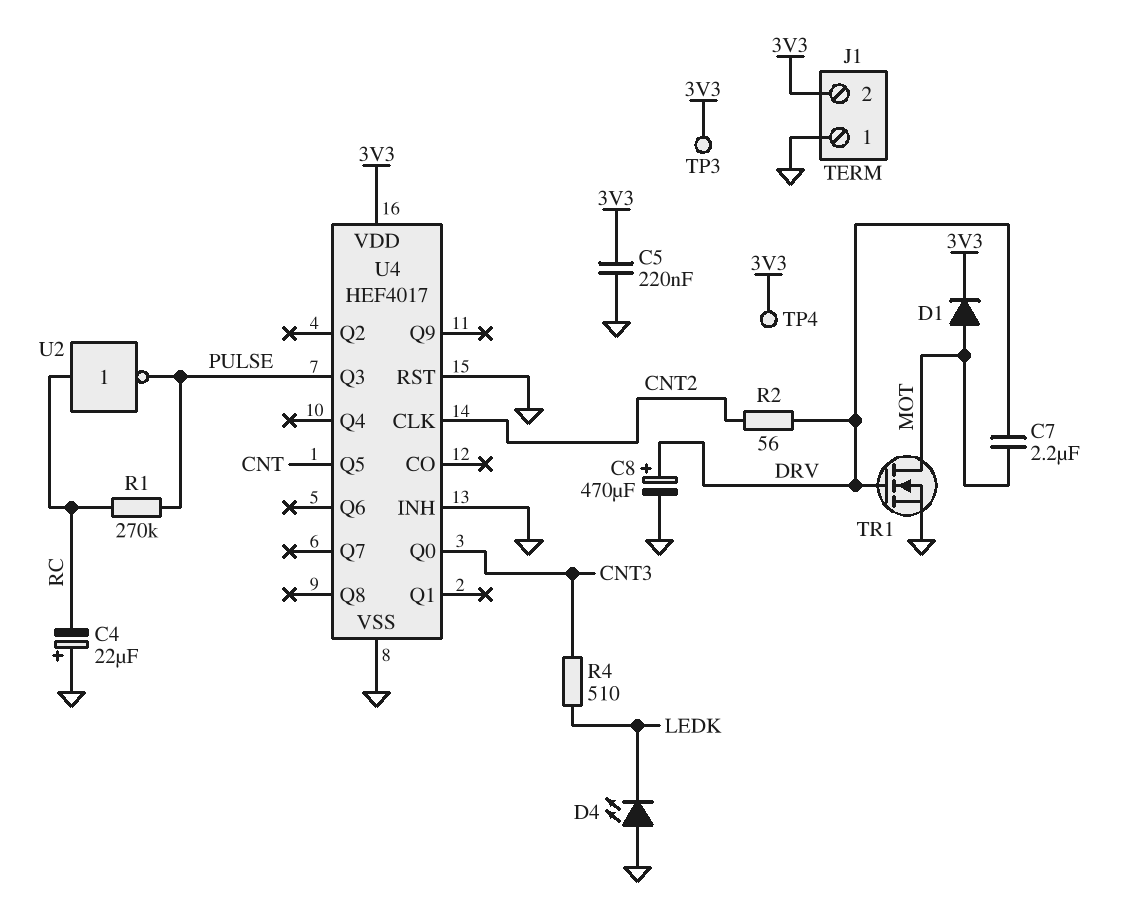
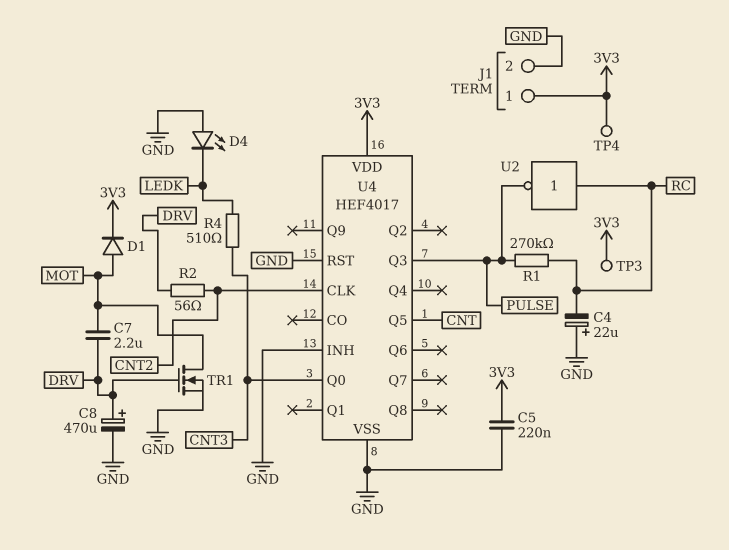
J1 pin 1: GND -> 3V3
J1 pin 2: 3V3 -> GND

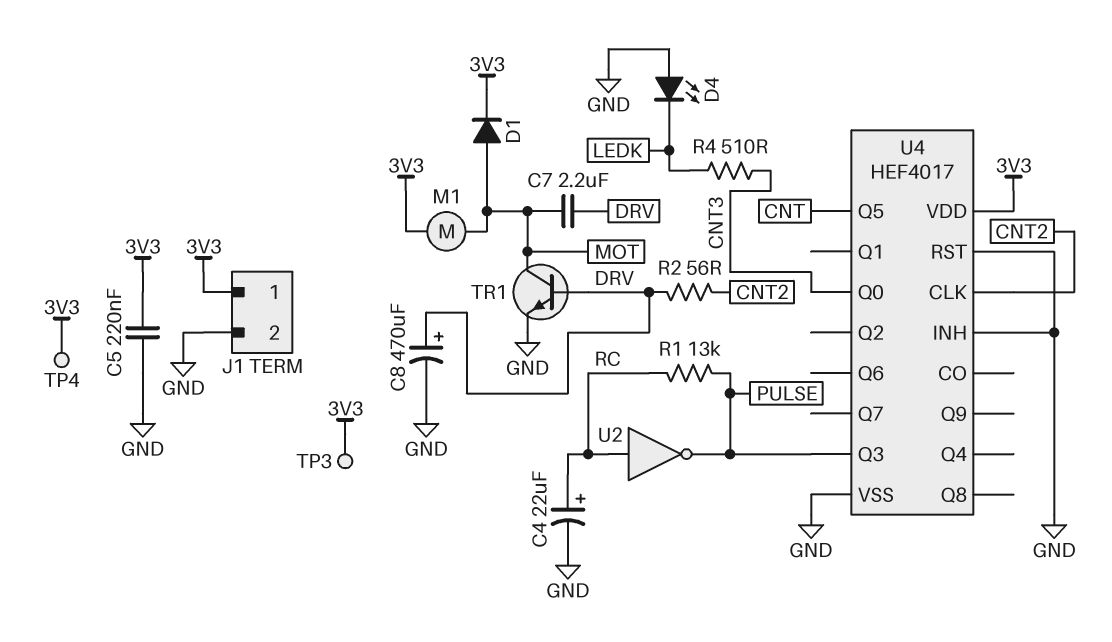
C4: 22uF (plus GND, minus RC) -> 22uF (plus RC, minus GND)
M1: none -> motor (3V3, MOT)
R1: 270k (PULSE, RC) -> 13k (PULSE, RC)
TR1: NMOS (G DRV, D MOT, S GND) -> NPN (B DRV, C MOT, E GND)

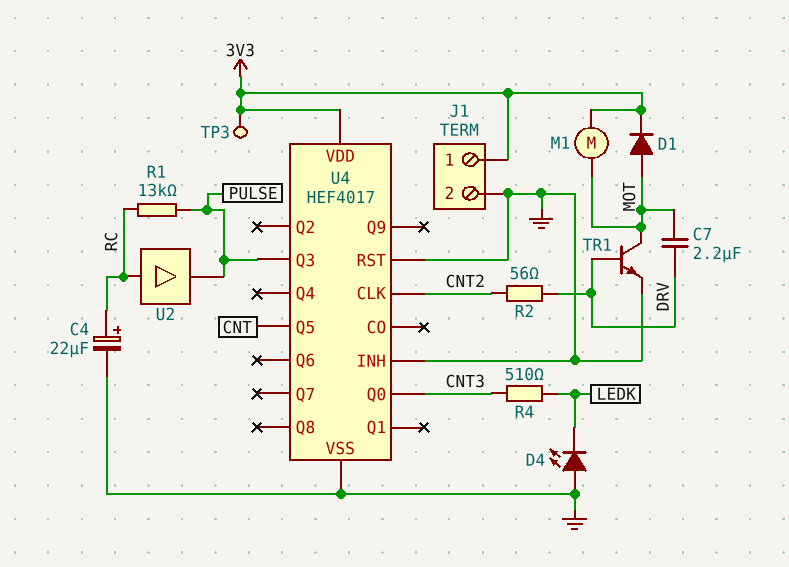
C5: 220nF (3V3, GND) -> none
C8: 470uF (plus DRV, minus GND) -> none
TP4: test point (3V3) -> none
U2: NOT (in RC, out PULSE) -> buffer (in RC, out PULSE)

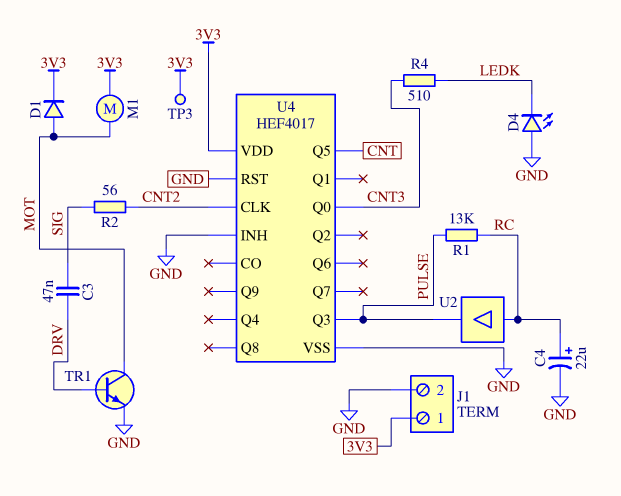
C3: none -> 47nF (DRV, SIG)
C7: 2.2uF (DRV, MOT) -> none
R2: 56 (CNT2, DRV) -> 56 (CNT2, SIG)

